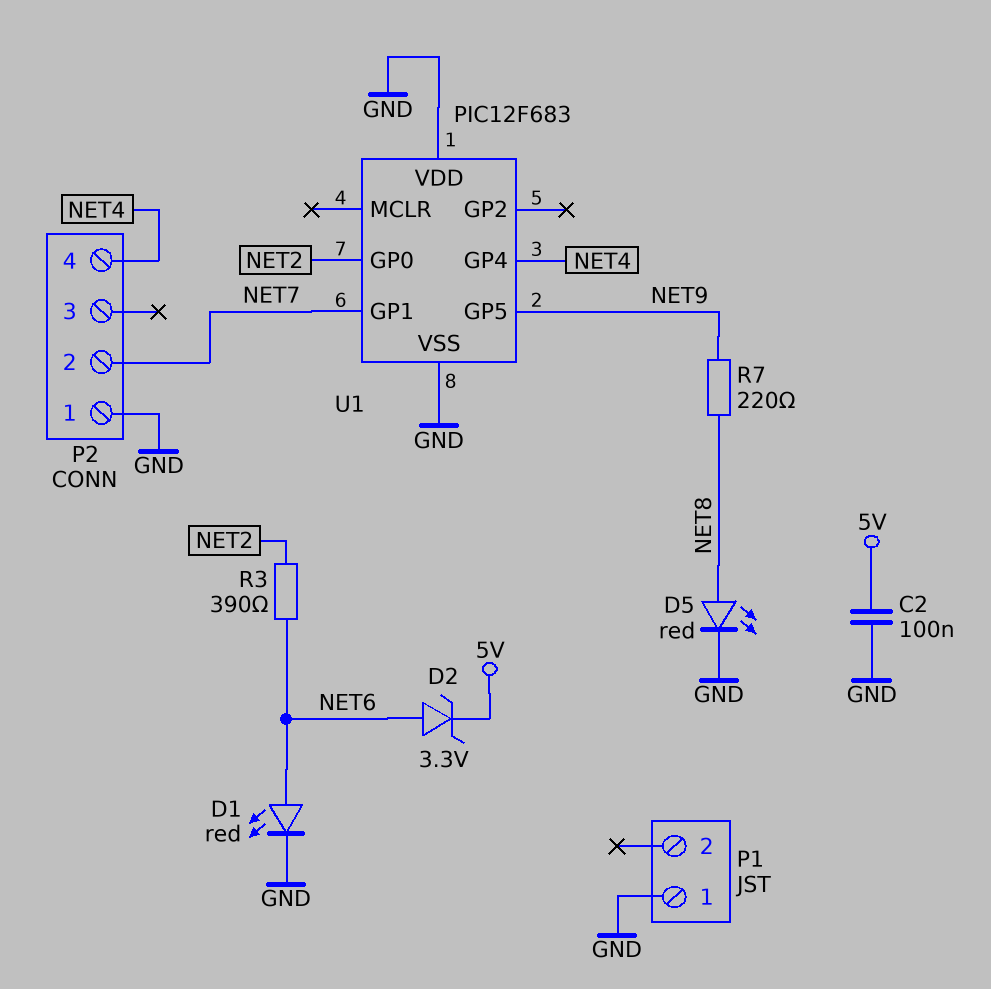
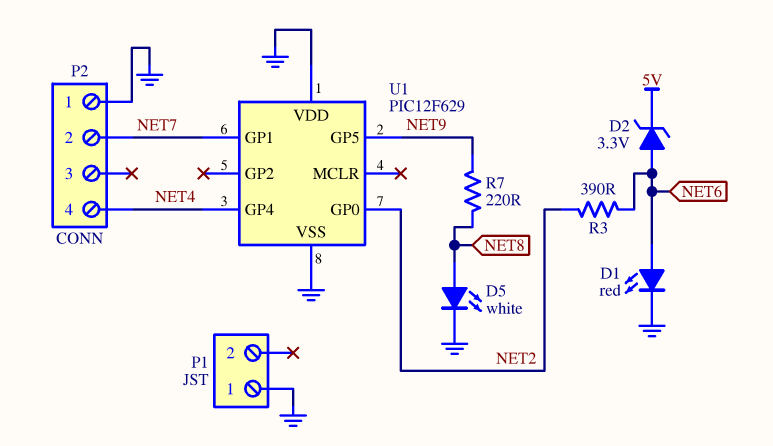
C2: 100nF (5V, GND) -> none
D5: LED red (A NET8, K GND) -> LED white (A NET8, K GND)
U1: PIC12F683 -> PIC12F629

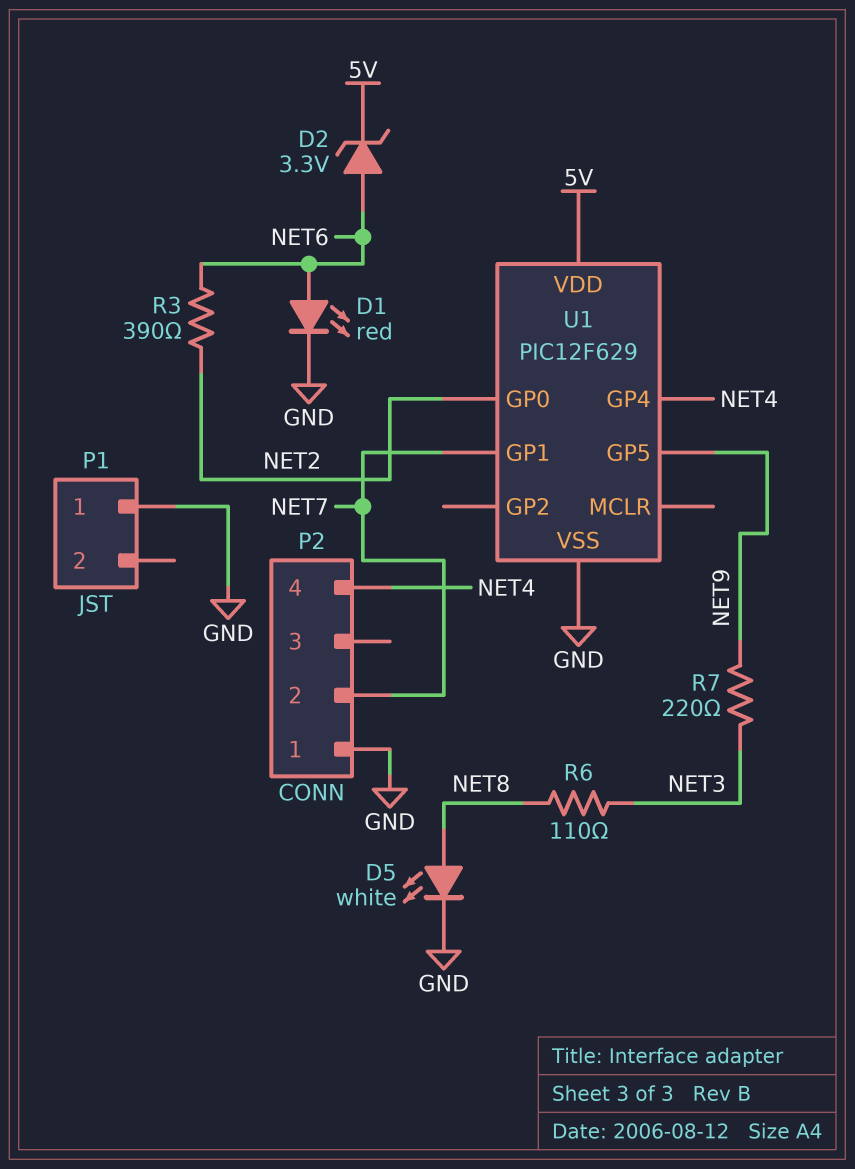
R6: none -> 110 (NET3, NET8)
R7: 220 (NET8, NET9) -> 220 (NET3, NET9)
U1 pin VDD: GND -> 5V

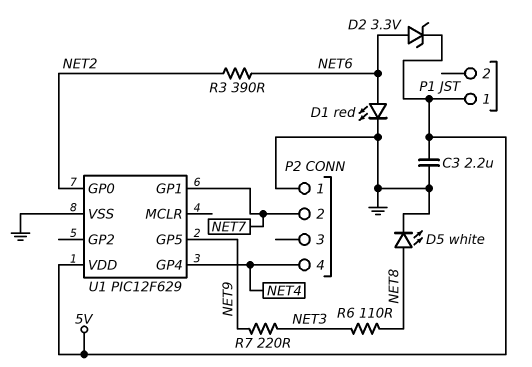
C3: none -> 2.2uF (5V, GND)
P1 pin 1: GND -> 5V

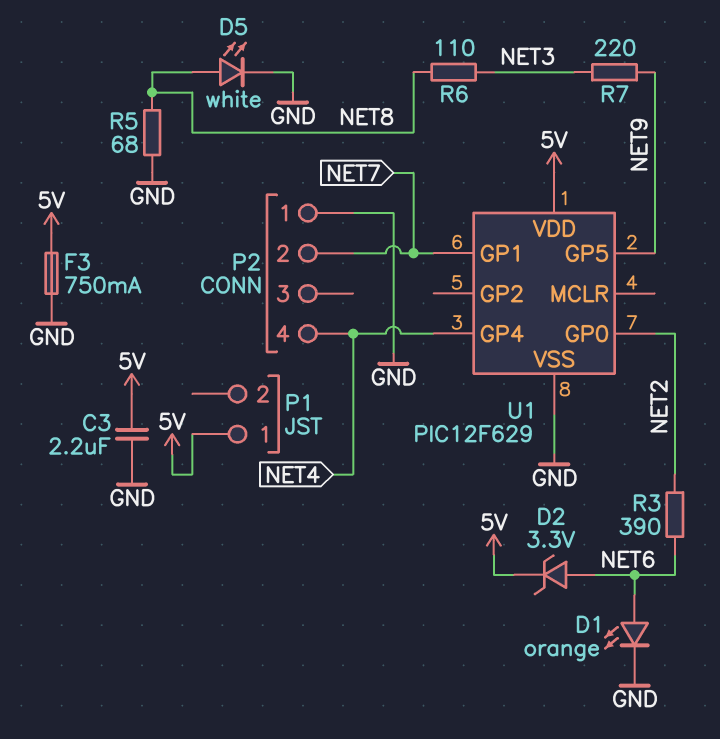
D1: LED red (A NET6, K GND) -> LED orange (A NET6, K GND)
F3: none -> 750mA (5V, GND)
R5: none -> 68 (GND, NET8)

